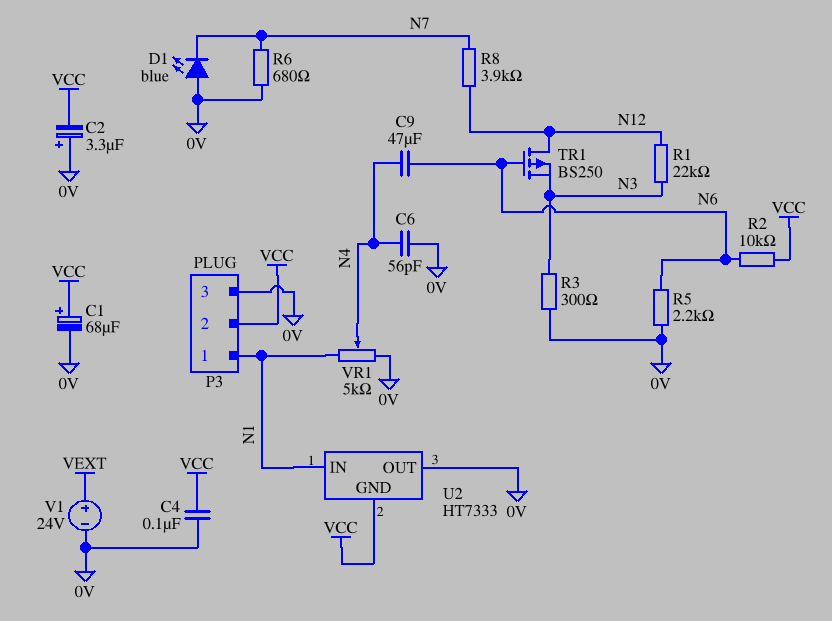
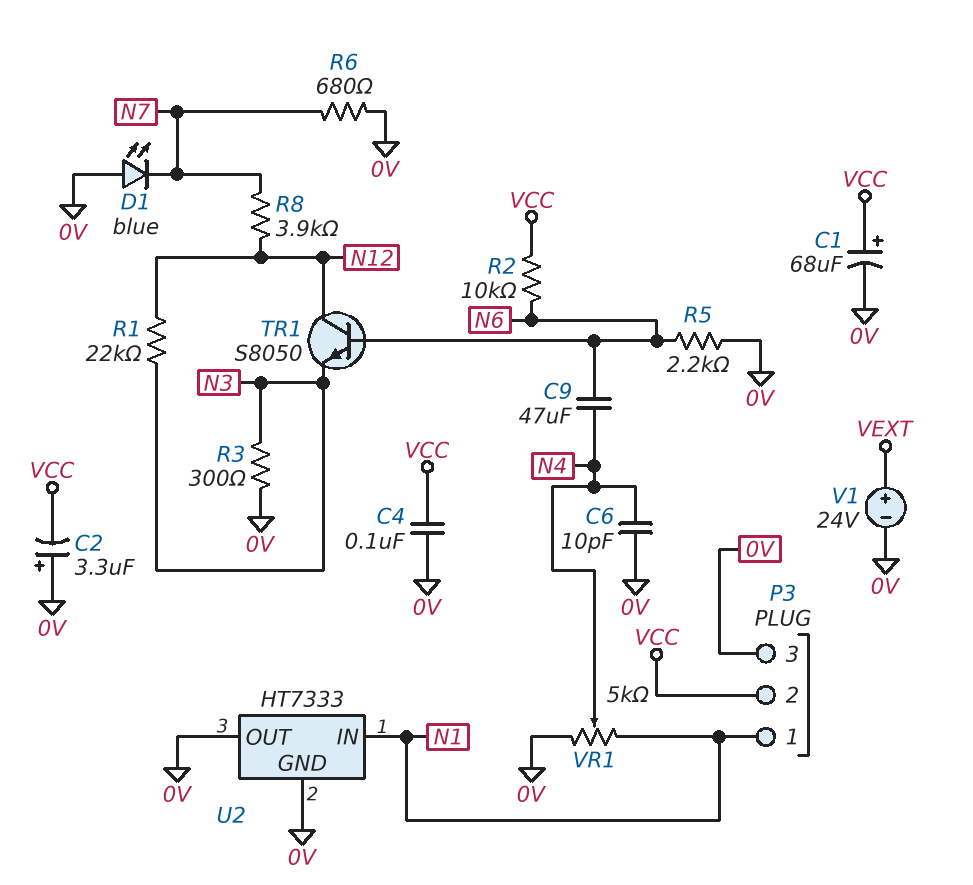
C6: 56pF (0V, N4) -> 10pF (0V, N4)
TR1: PMOS BS250 (G N6, D N12, S N3) -> NPN S8050 (B N6, C N12, E N3)
U2 pin GND: VCC -> 0V

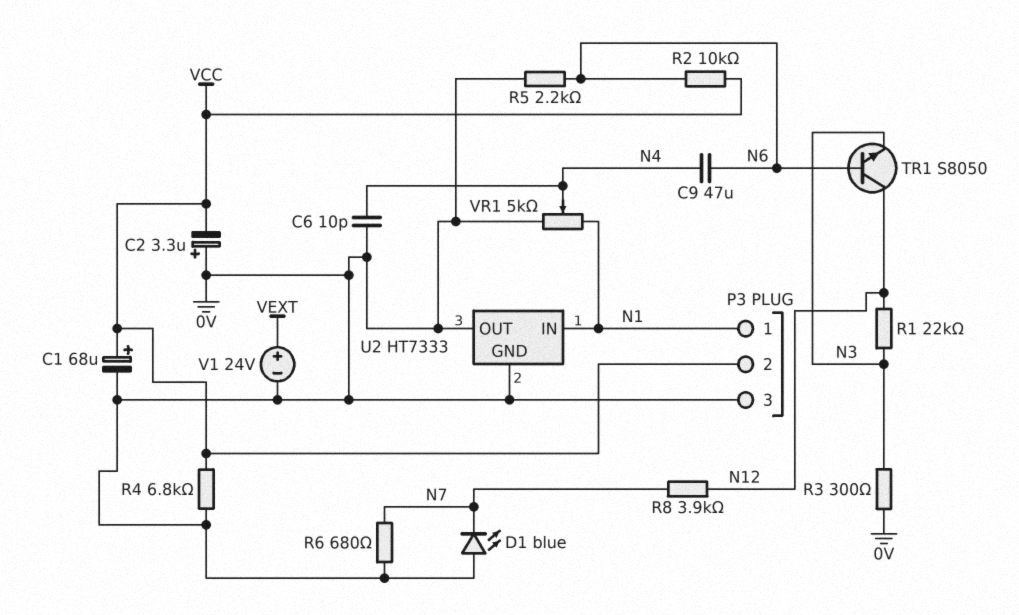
C4: 100nF (0V, VCC) -> none
R4: none -> 6.8k (0V, VCC)

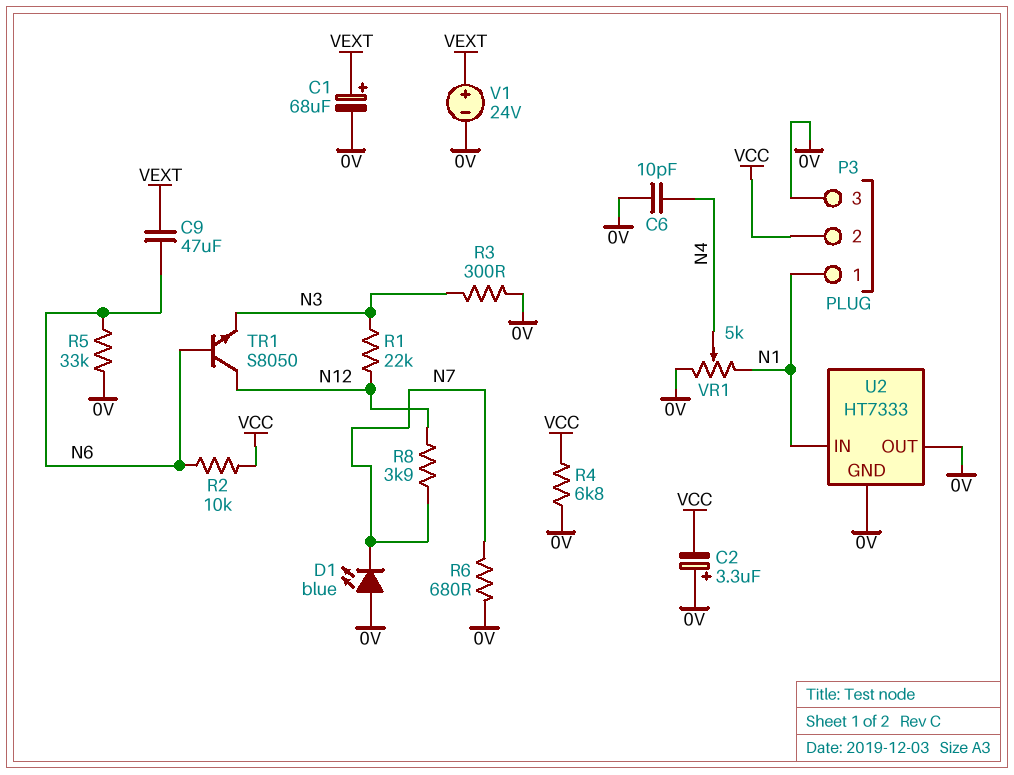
C1: 68uF (plus VCC, minus 0V) -> 68uF (plus VEXT, minus 0V)
C9: 47uF (N4, N6) -> 47uF (N6, VEXT)
R5: 2.2k (0V, N6) -> 33k (0V, N6)

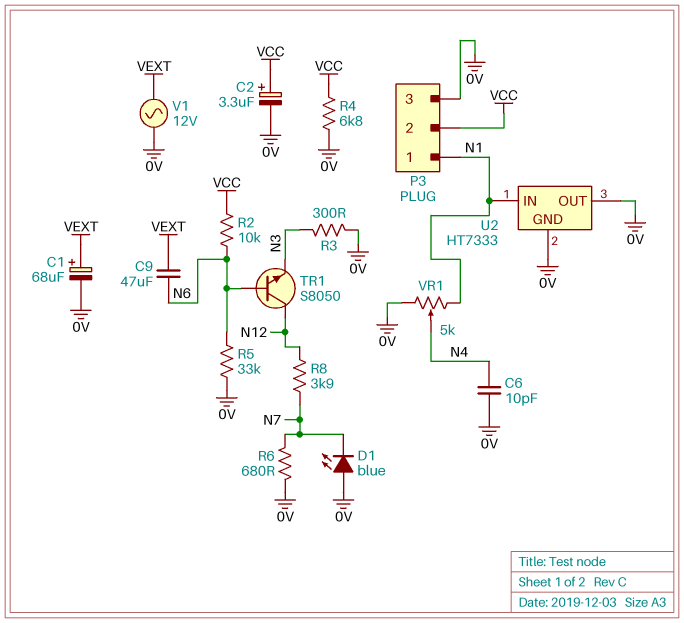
C2: 3.3uF (plus 0V, minus VCC) -> 3.3uF (plus VCC, minus 0V)
R1: 22k (N3, N12) -> none
V1: 24V (plus VEXT, minus 0V) -> AC 12V (0V, VEXT)

